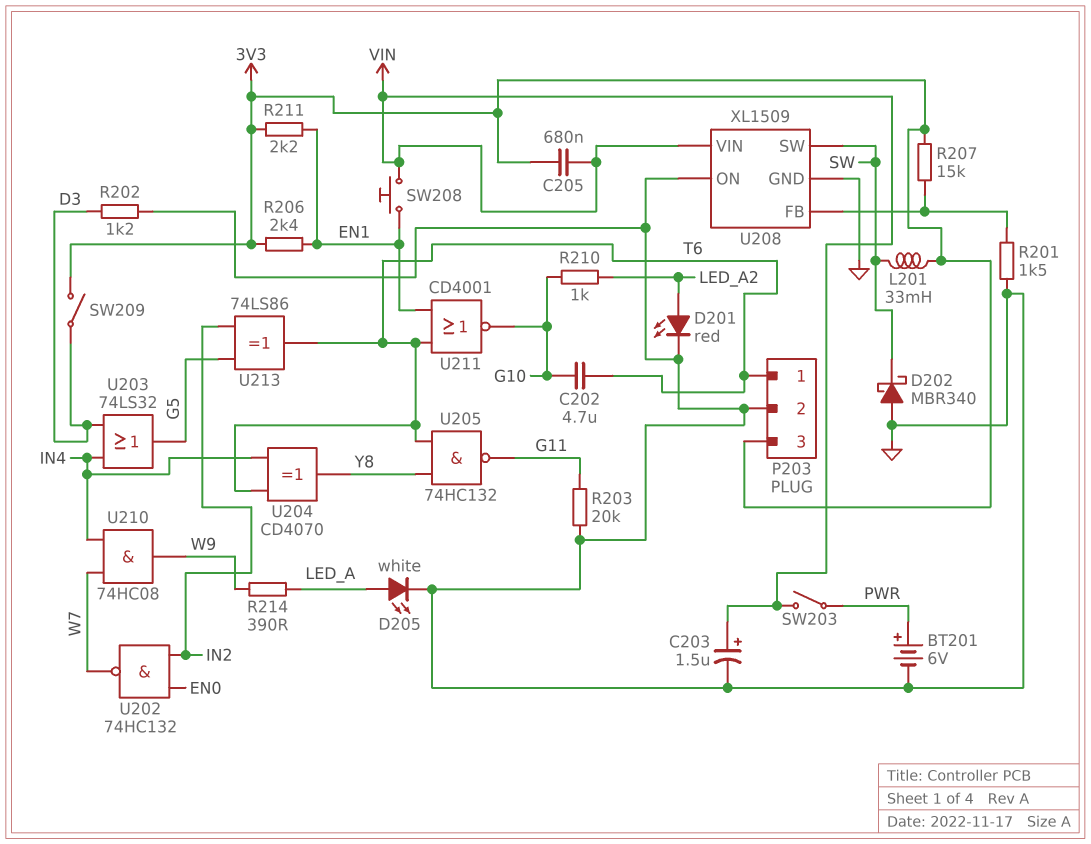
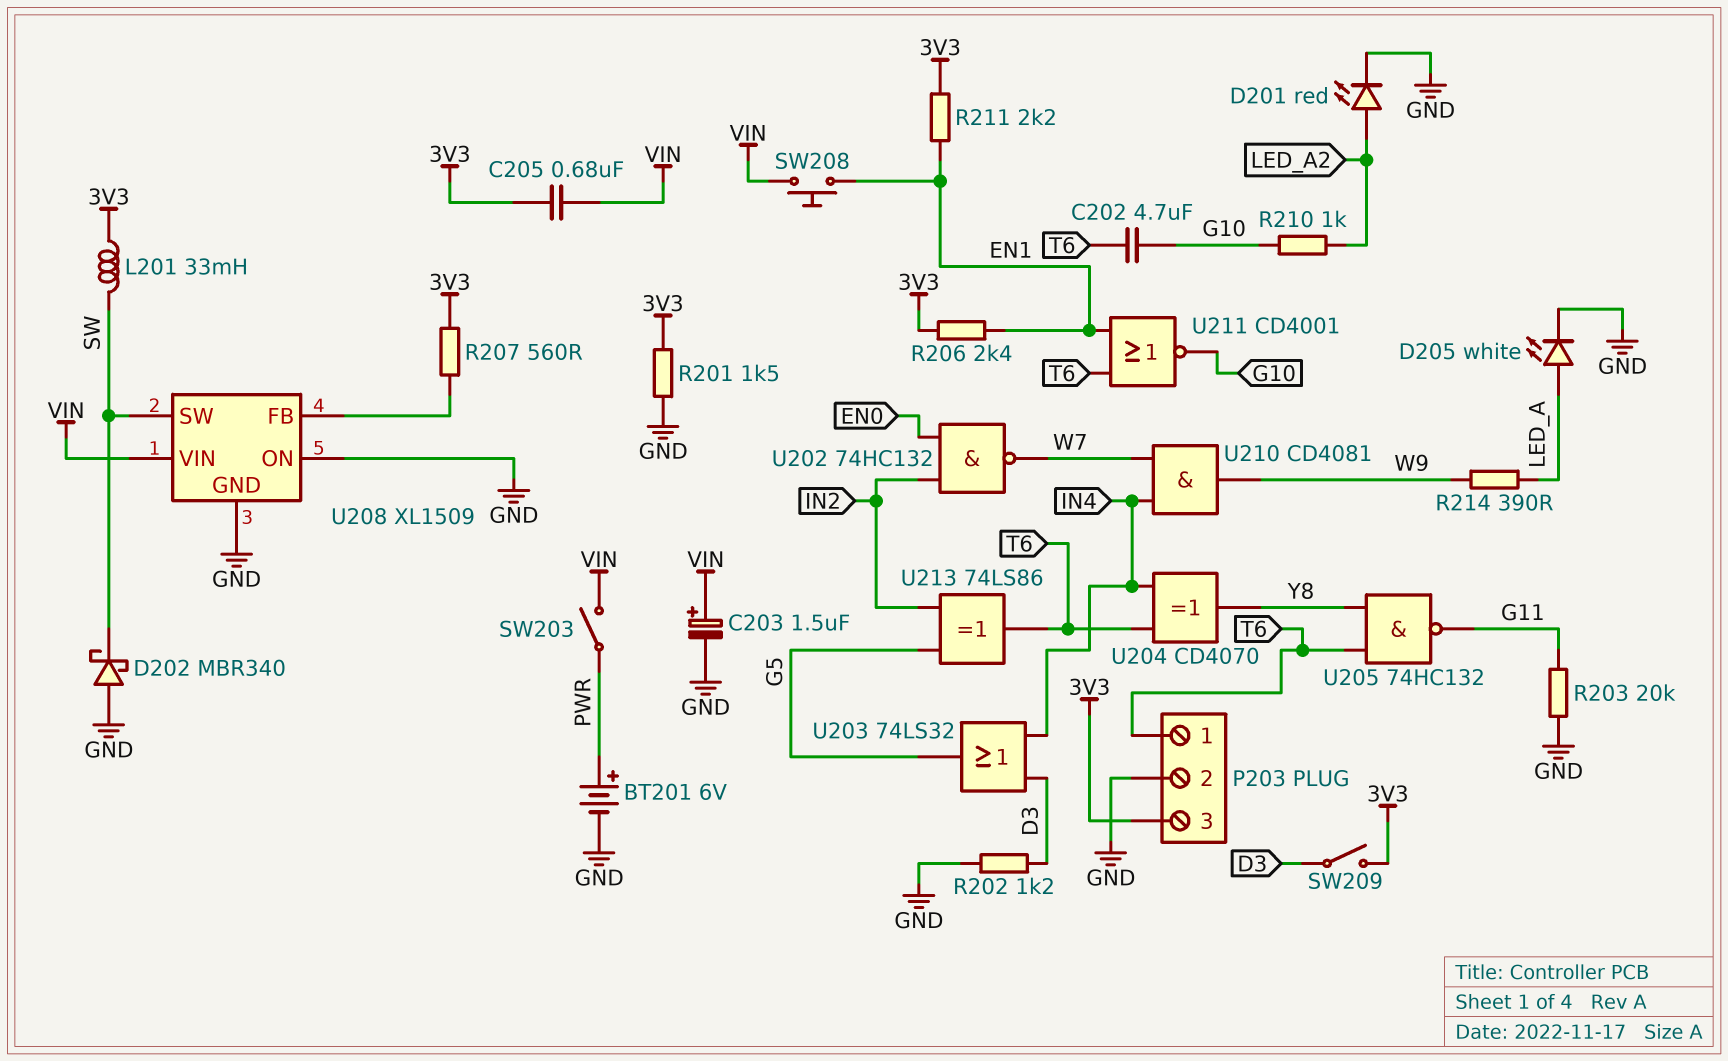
R201: 1.5k (GND, U208/FB) -> 1.5k (3V3, GND)
R207: 15k (3V3, U208/FB) -> 560 (3V3, U208/FB)
U210: AND 74HC08 (in IN4, in W7, out W9) -> AND CD4081 (in IN4, in W7, out W9)

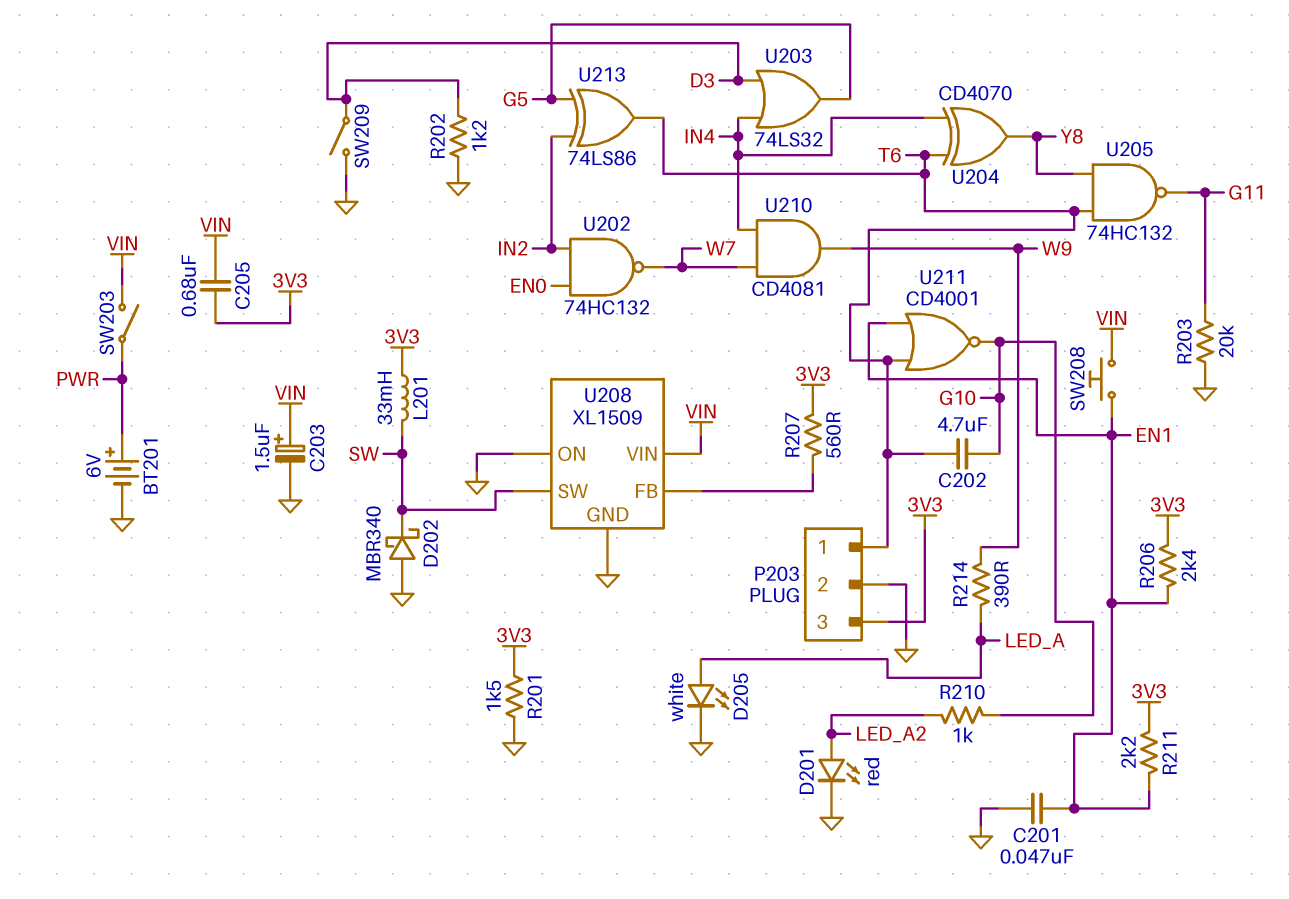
C201: none -> 47nF (EN1, GND)
SW209: switch (3V3, D3) -> switch (D3, GND)

